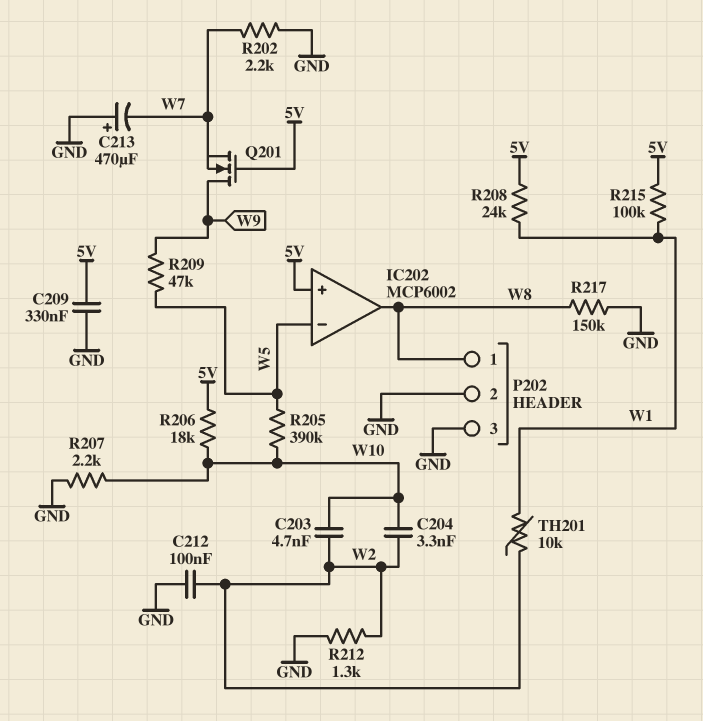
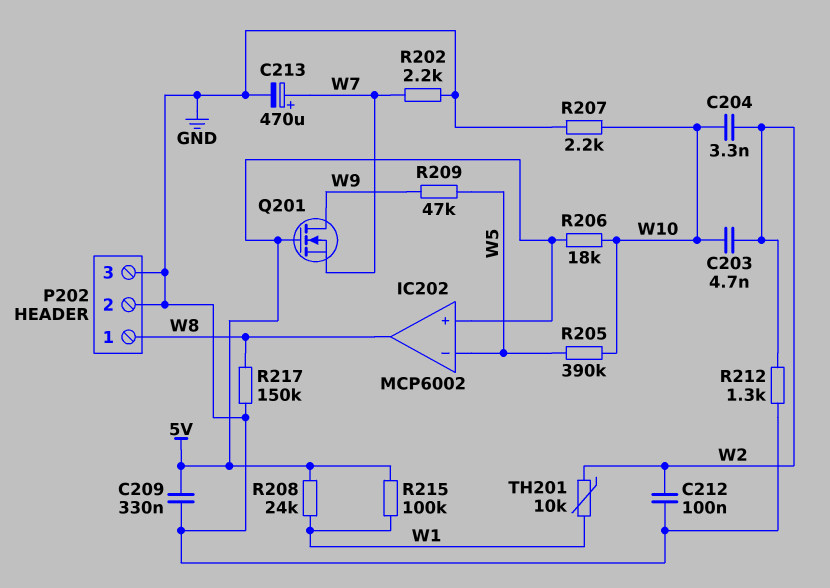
C213: 470uF (plus GND, minus W7) -> 470uF (plus W7, minus GND)

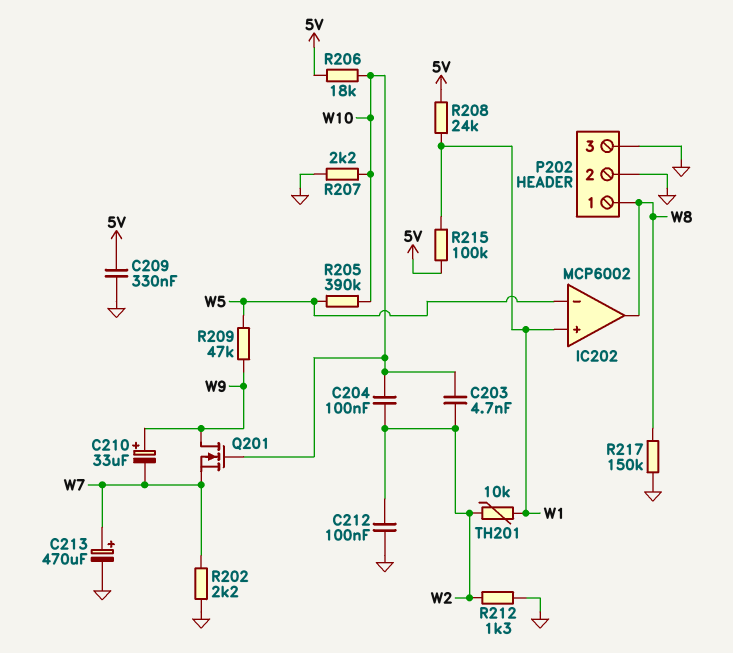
C204: 3.3nF (W2, W10) -> 100nF (W2, W10)
C210: none -> 33uF (plus W9, minus W7)
IC202 pin in+: 5V -> W1
Q201: NMOS (G 5V, D W9, S W7) -> NMOS (G W10, D W9, S W7)

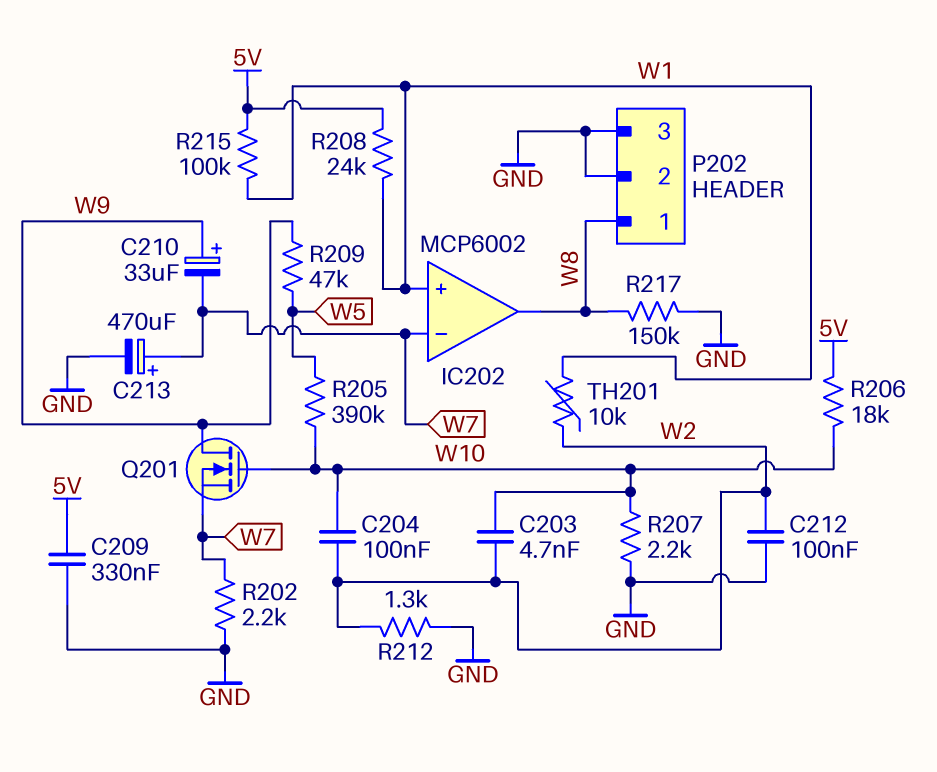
IC202 pin in-: W5 -> W7

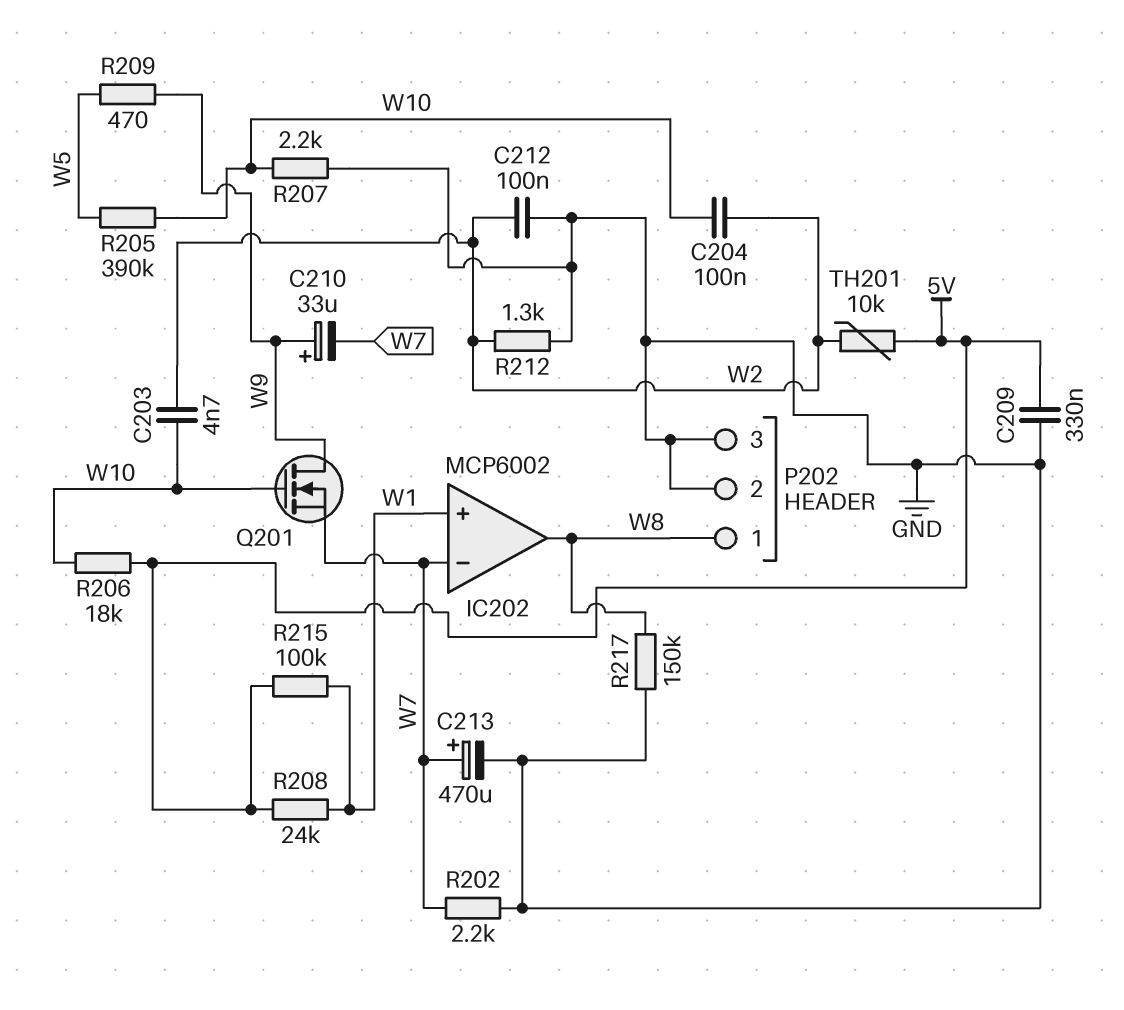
R209: 47k (W5, W9) -> 470 (W5, W9)
TH201: 10k (W1, W2) -> 10k (5V, W2)

